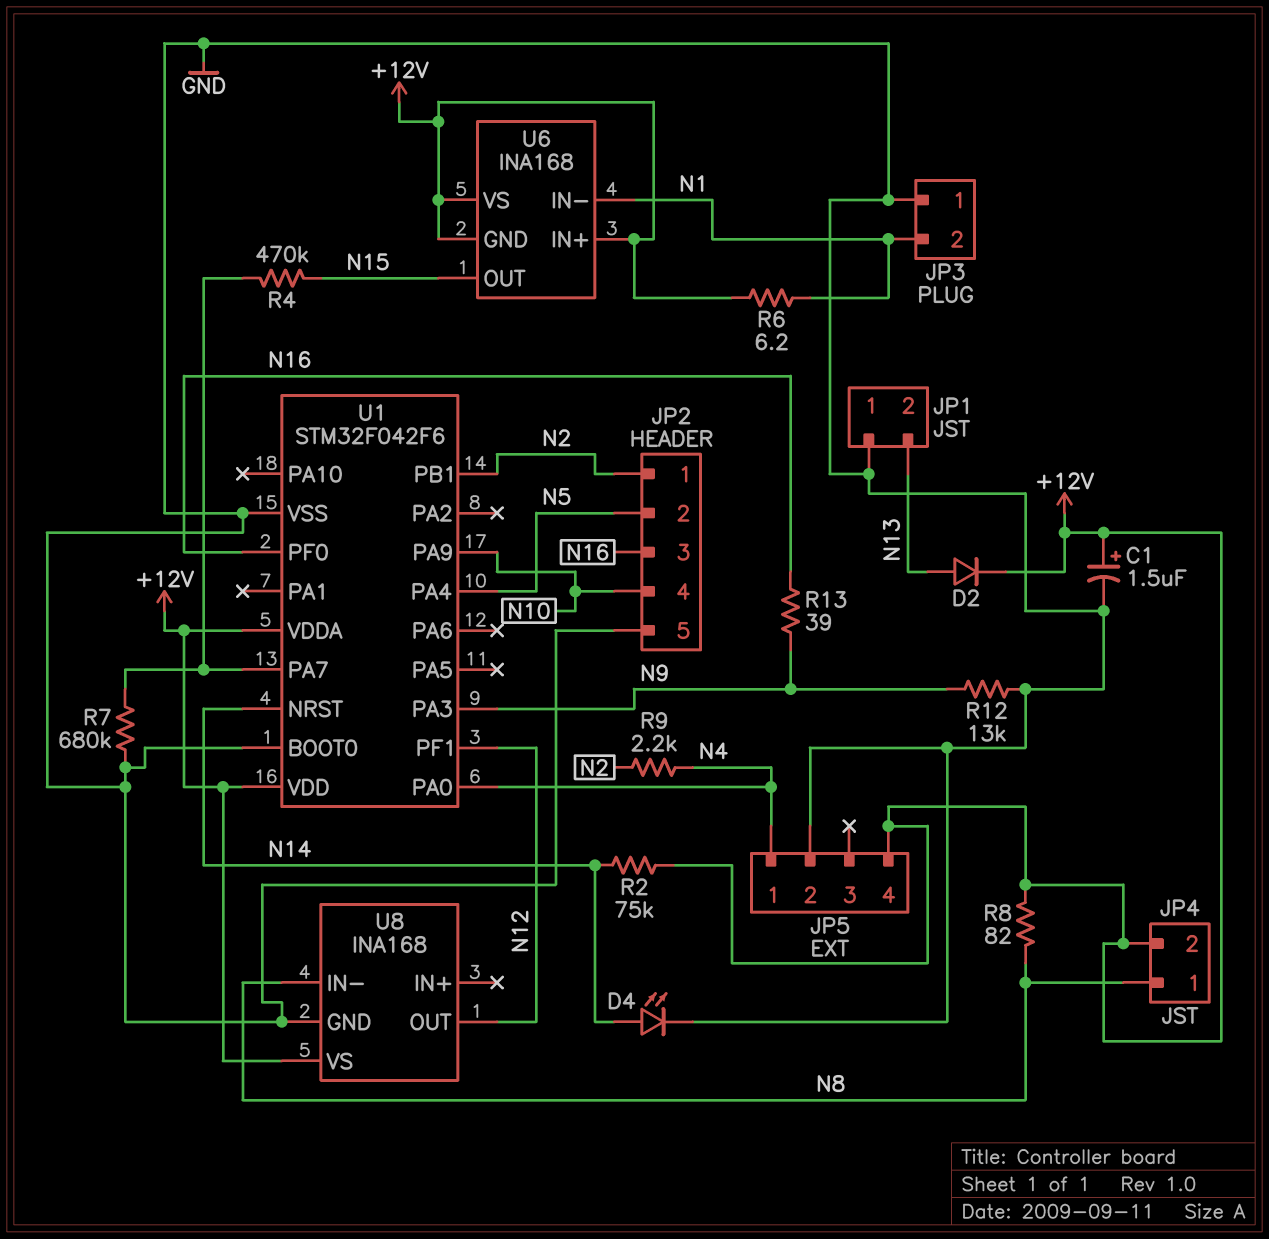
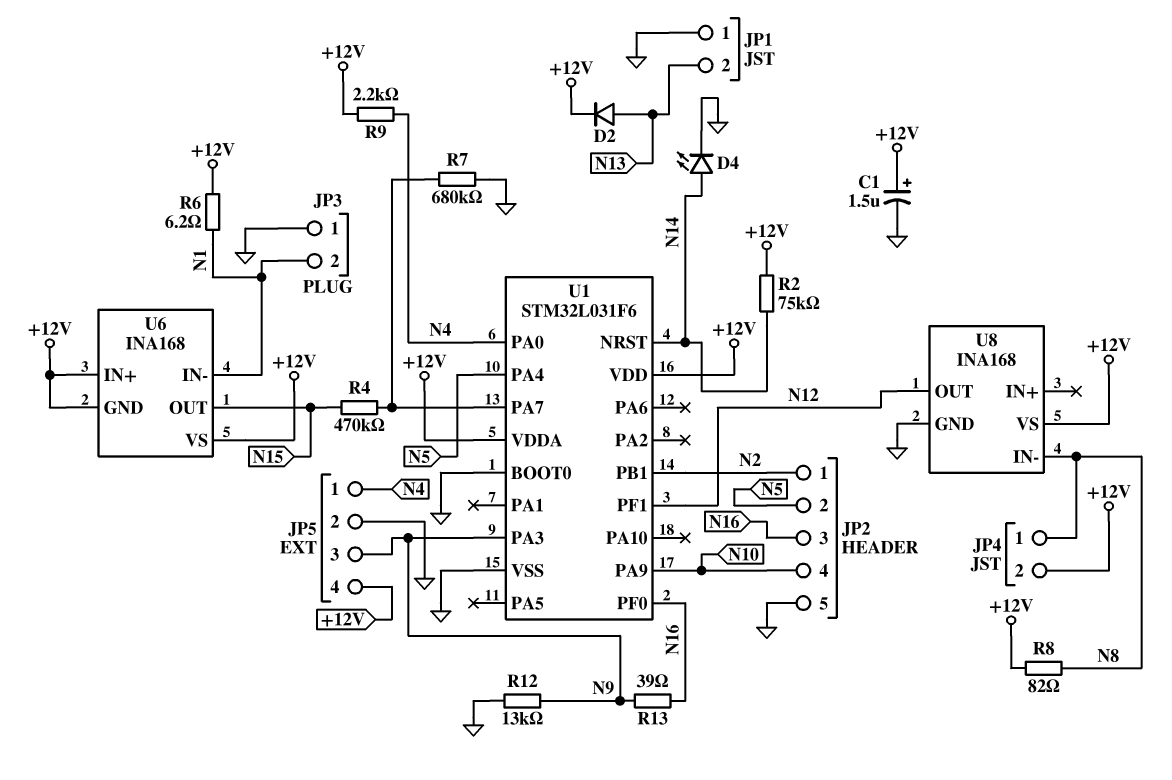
JP5 pin 3: none -> N9
R9: 2.2k (N2, N4) -> 2.2k (+12V, N4)
U1: STM32F042F6 -> STM32L031F6

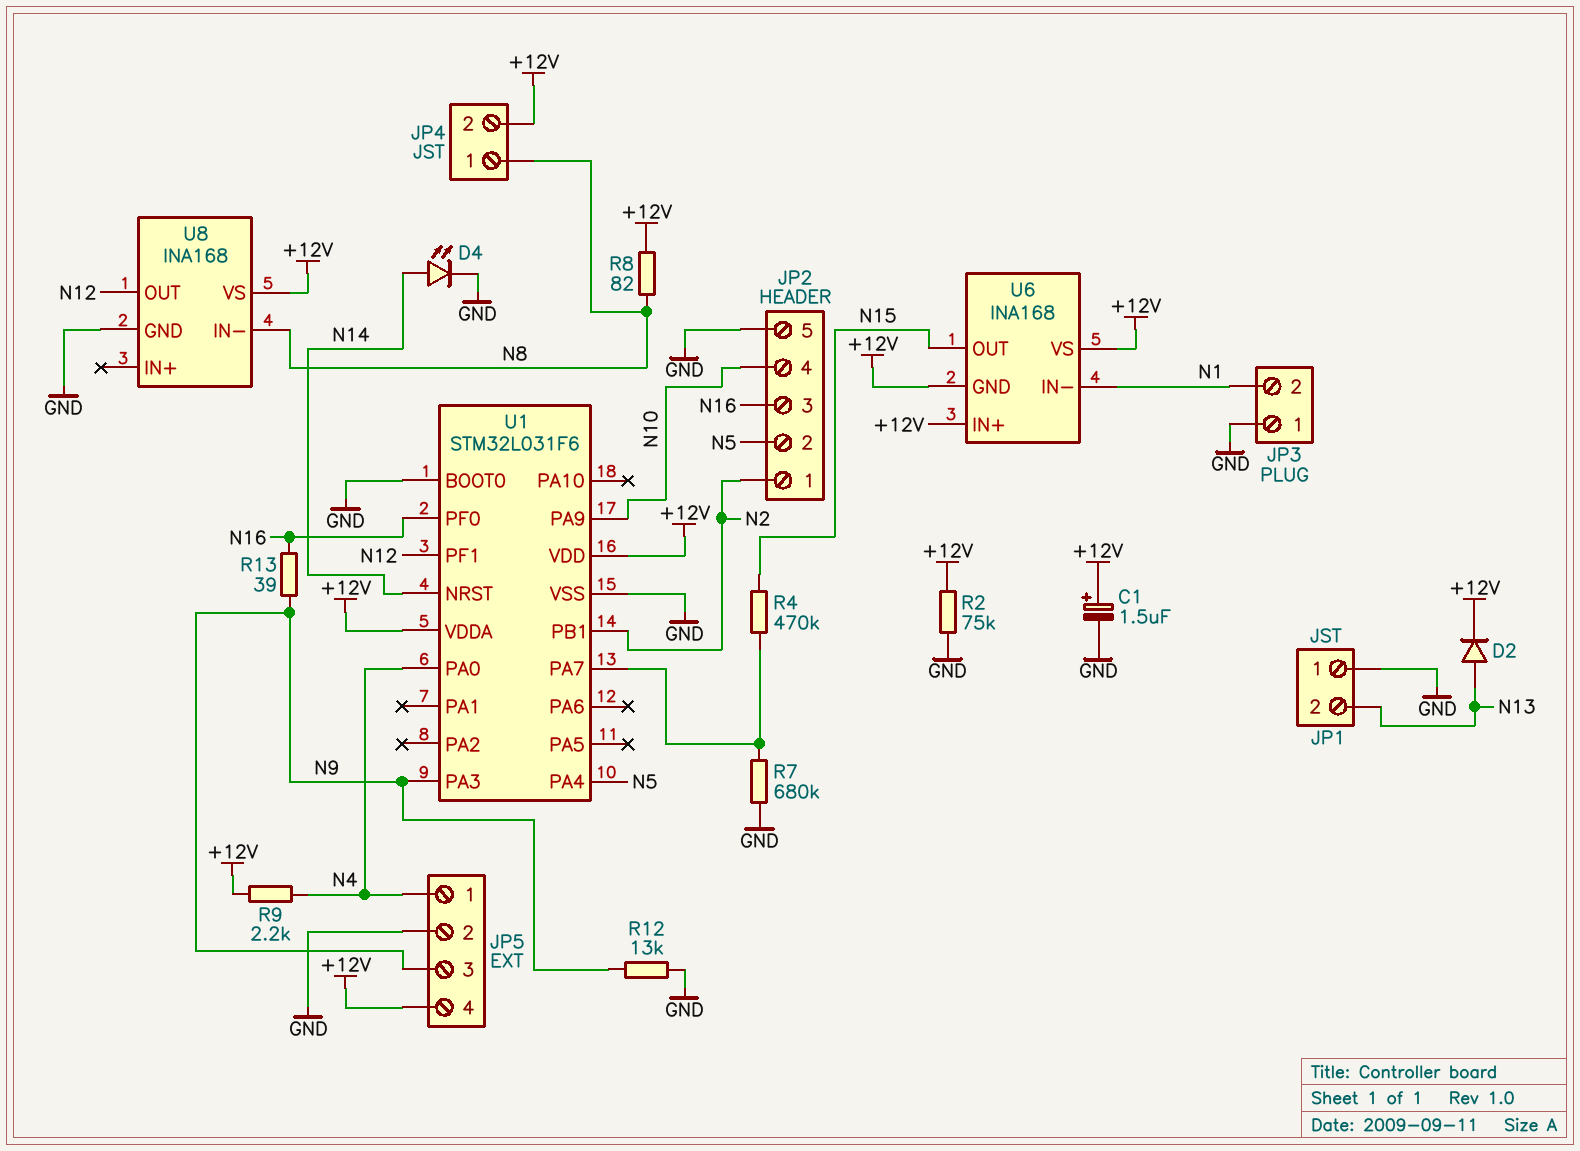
R2: 75k (+12V, N14) -> 75k (+12V, GND)
R6: 6.2 (+12V, N1) -> none

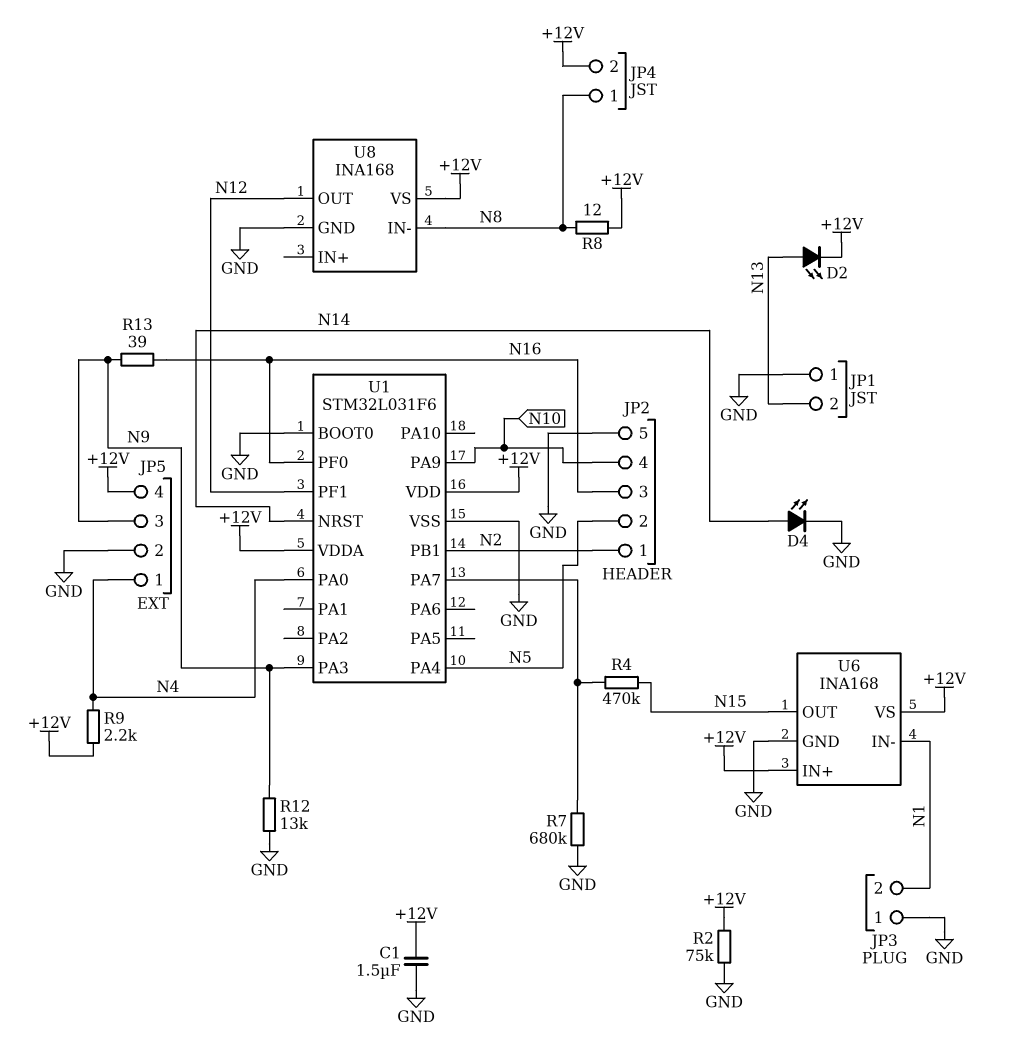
C1: 1.5uF (plus +12V, minus GND) -> 1.5uF (+12V, GND)
D2: diode (A N13, K +12V) -> LED (A N13, K +12V)
R8: 82 (+12V, N8) -> 12 (+12V, N8)
U6 pin GND: +12V -> GND

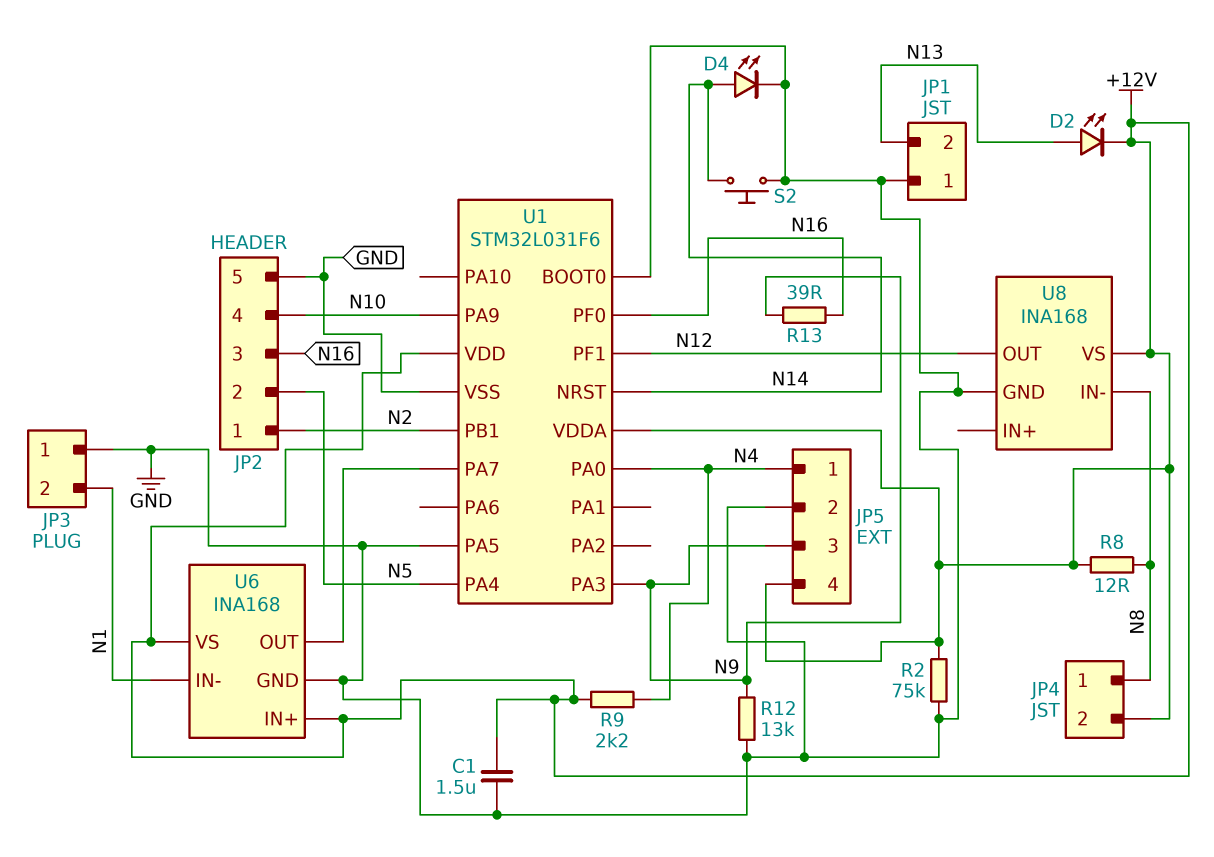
R4: 470k (N15, U1/PA7) -> none
R7: 680k (GND, U1/PA7) -> none
S2: none -> button (GND, N14)
U1 pin PA5: none -> GND
U6 pin OUT: N15 -> U1/PA7

